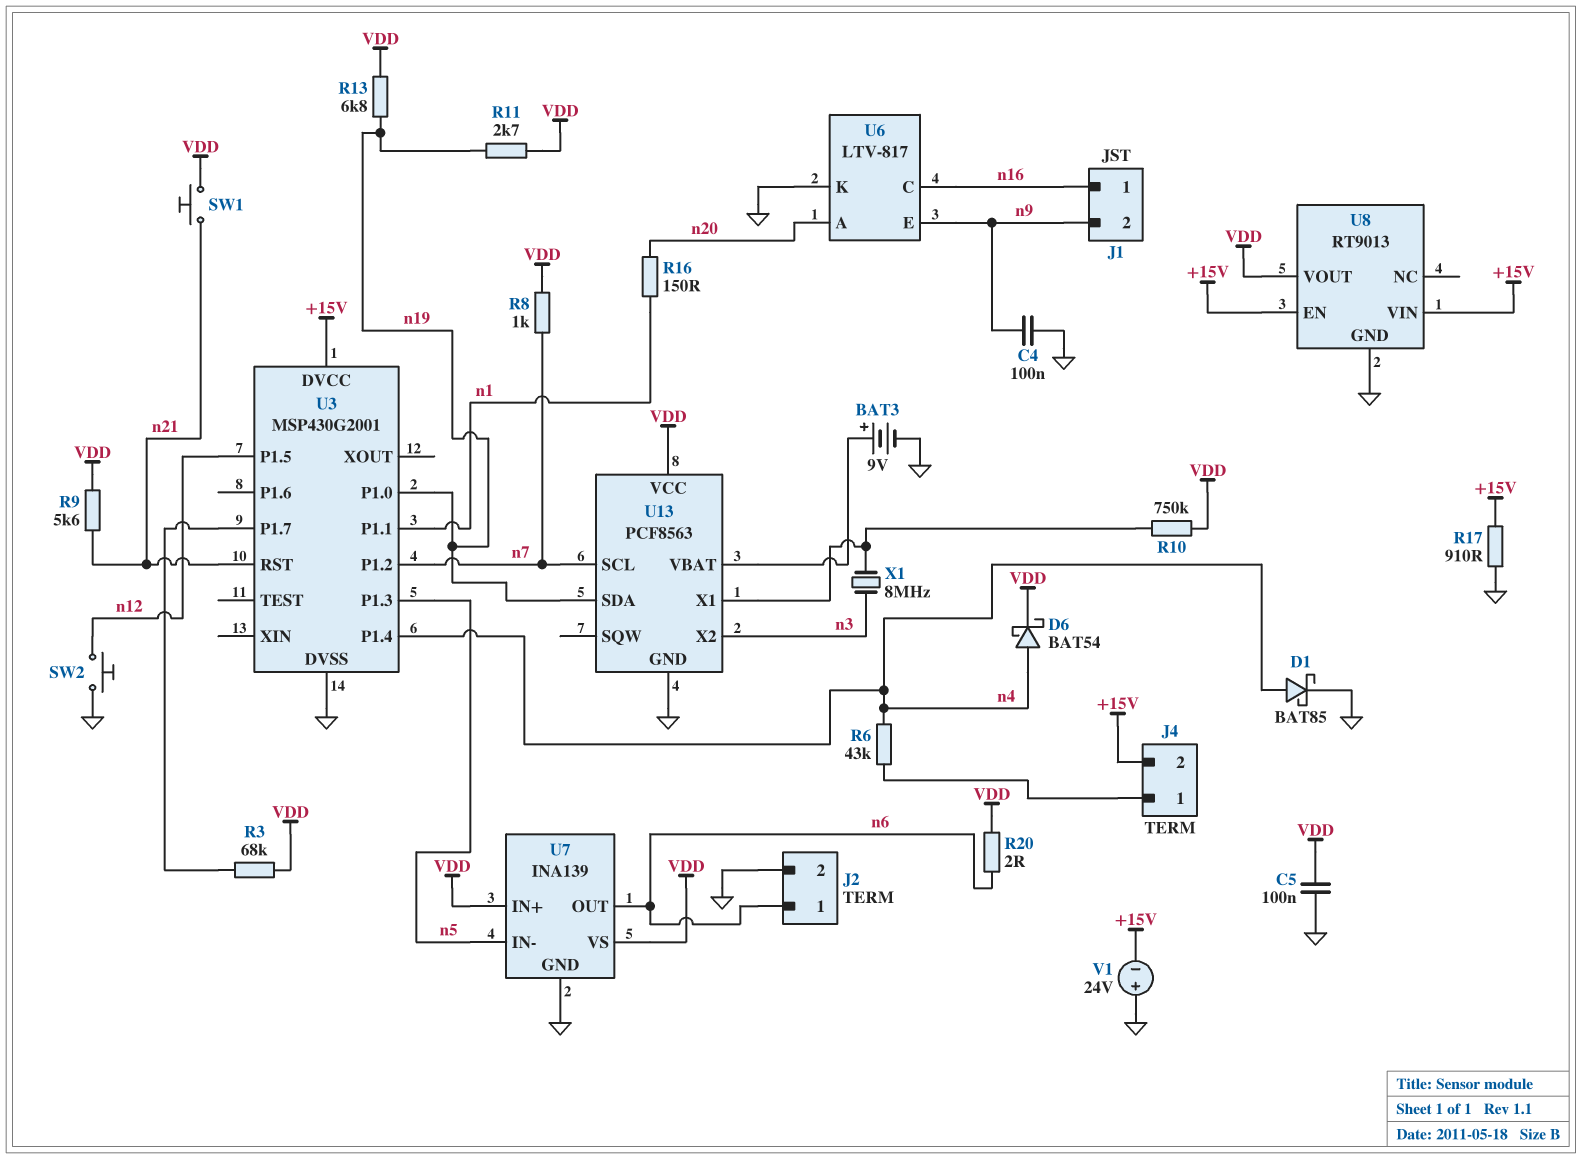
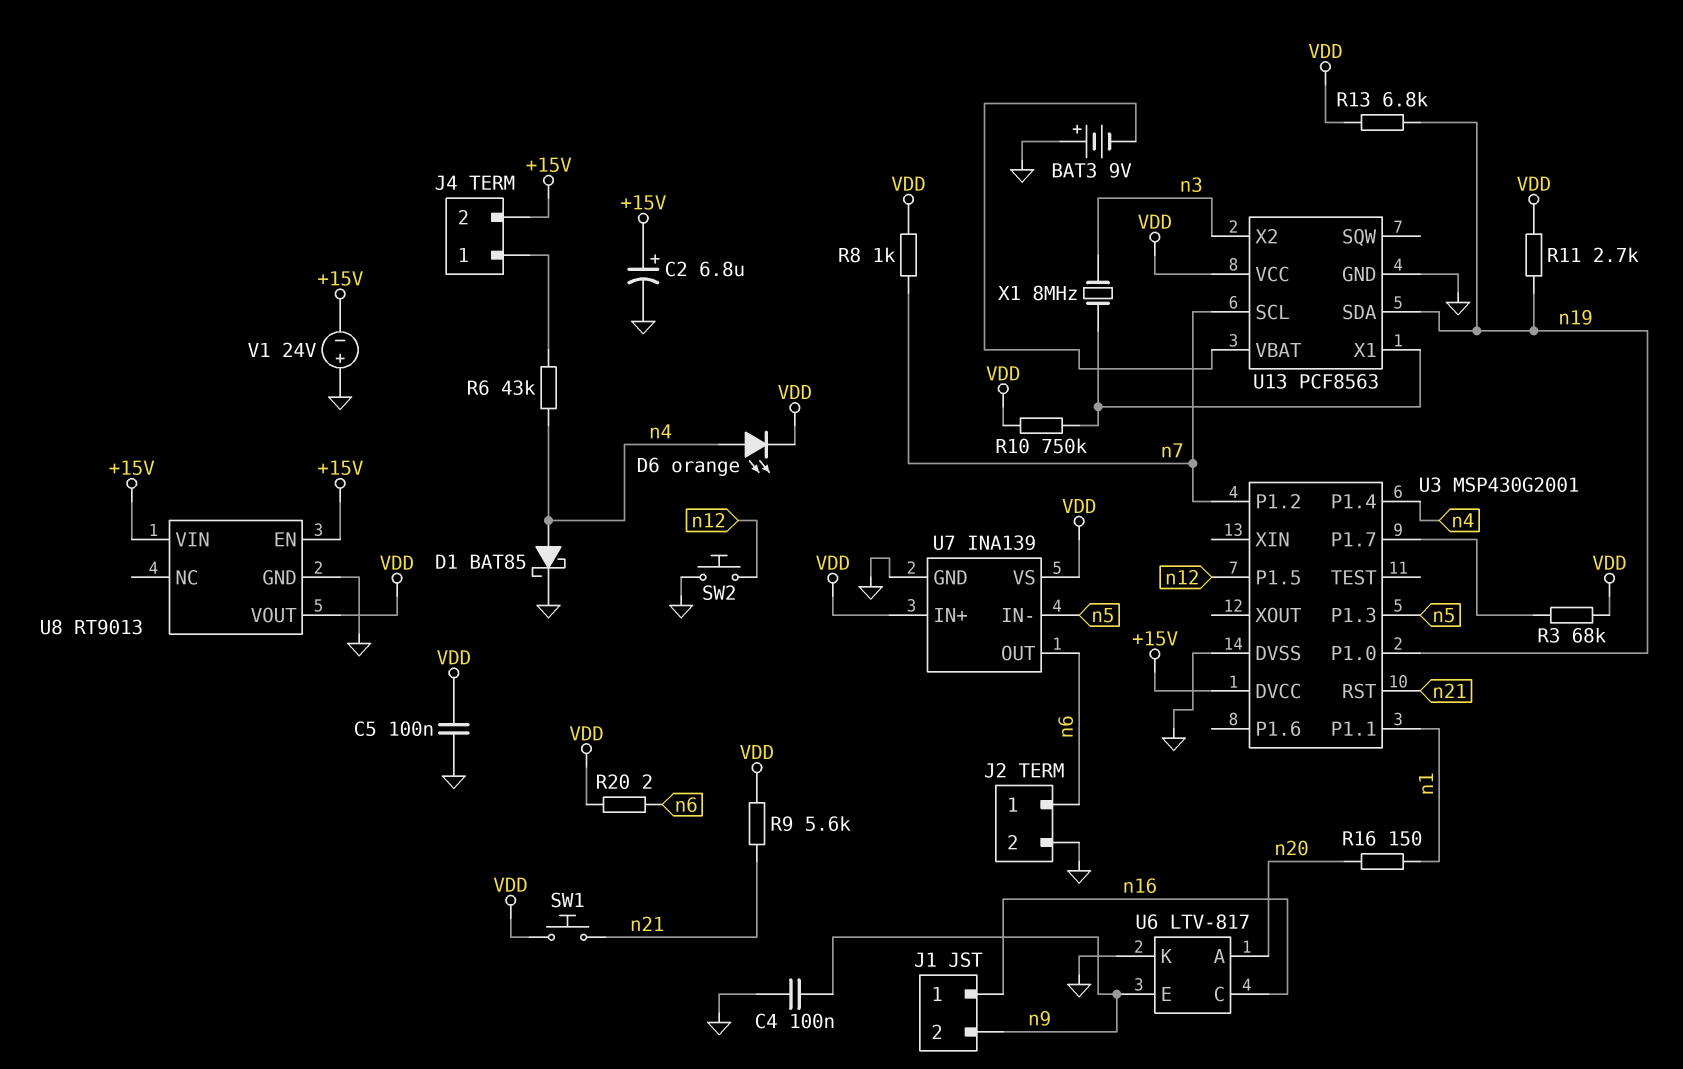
BAT3: 9V (plus U13/VBAT, minus GND) -> 9V (plus GND, minus U13/VBAT)
C2: none -> 6.8uF (plus +15V, minus GND)
D6: schottky BAT54 (A n4, K VDD) -> LED orange (A n4, K VDD)
R17: 910 (+15V, GND) -> none

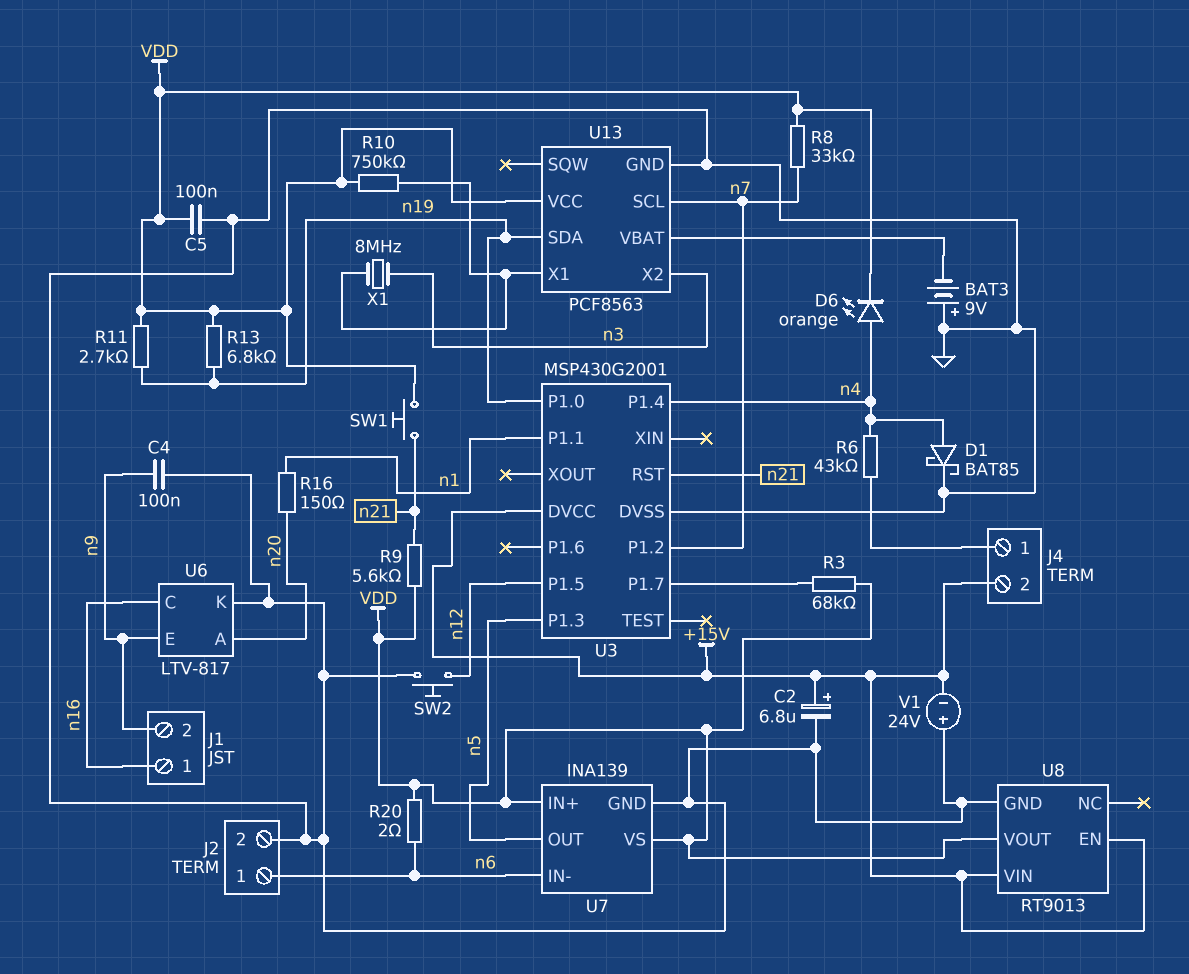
R8: 1k (VDD, n7) -> 33k (VDD, n7)
U7 pin IN-: n5 -> n6
U7 pin OUT: n6 -> n5

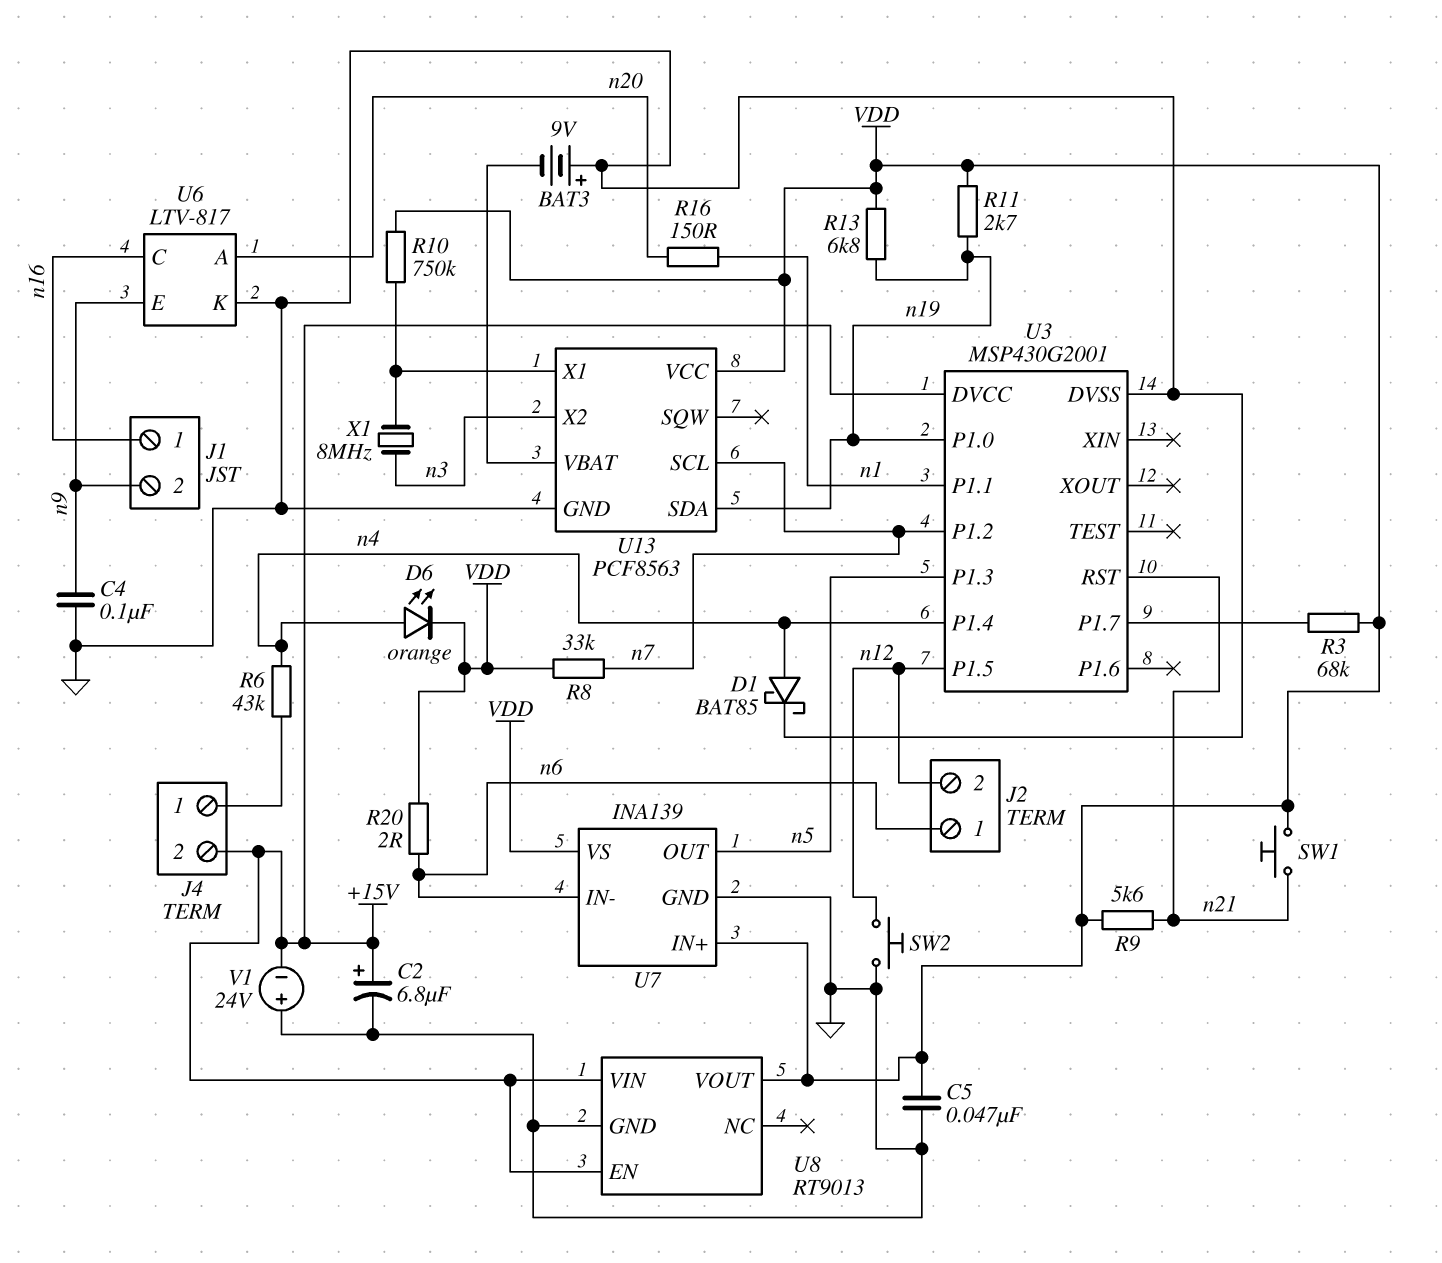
C5: 100nF (GND, VDD) -> 47nF (GND, VDD)
J2 pin 2: GND -> n12

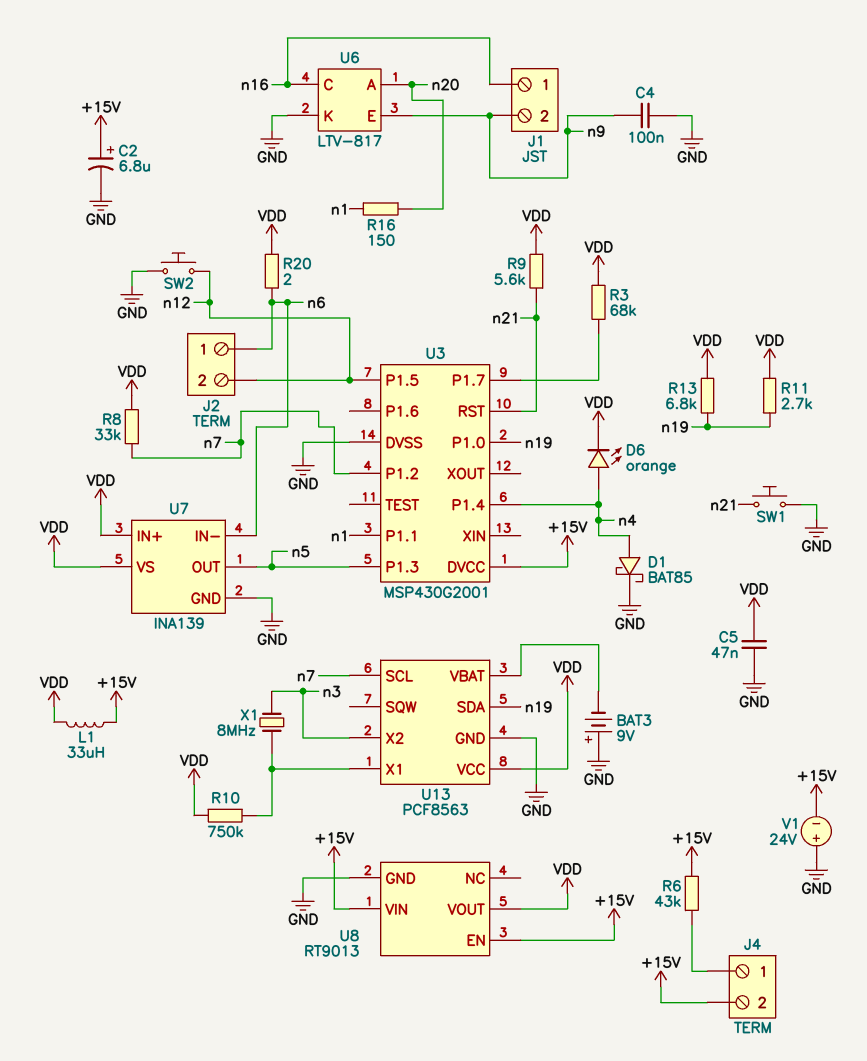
L1: none -> 33uH (+15V, VDD)
R6: 43k (J4/1, n4) -> 43k (+15V, J4/1)
SW1: button (VDD, n21) -> button (GND, n21)

